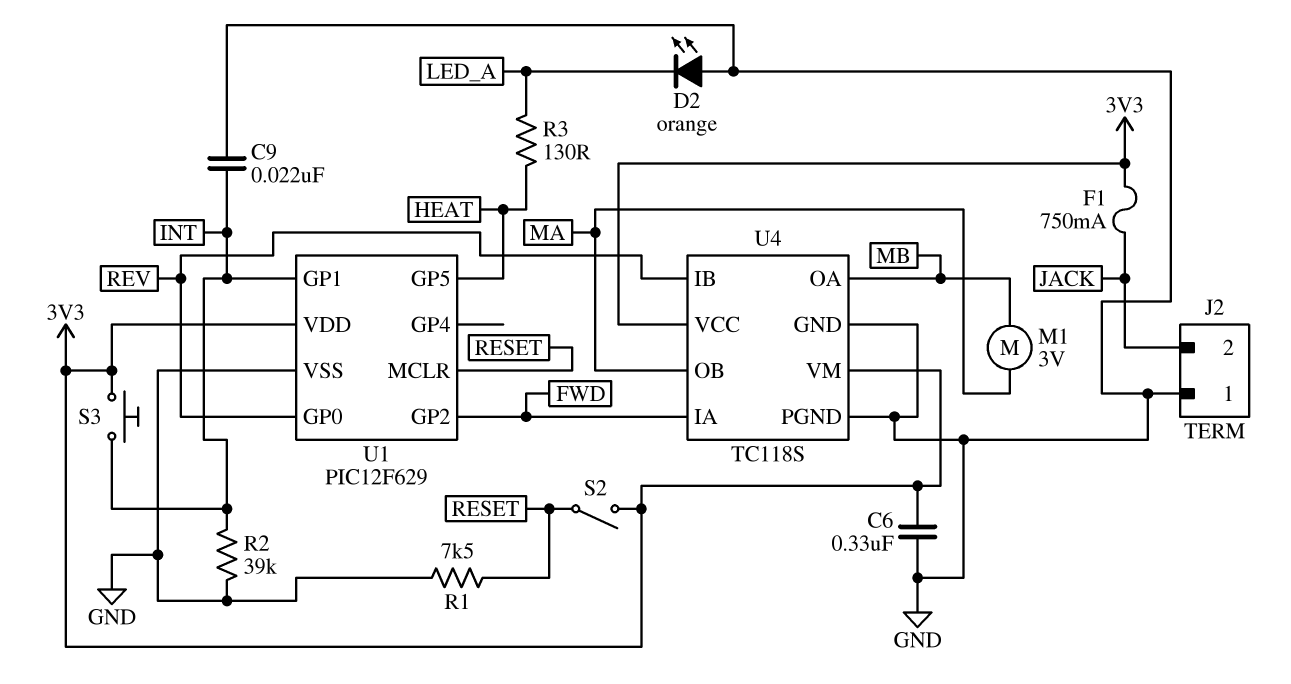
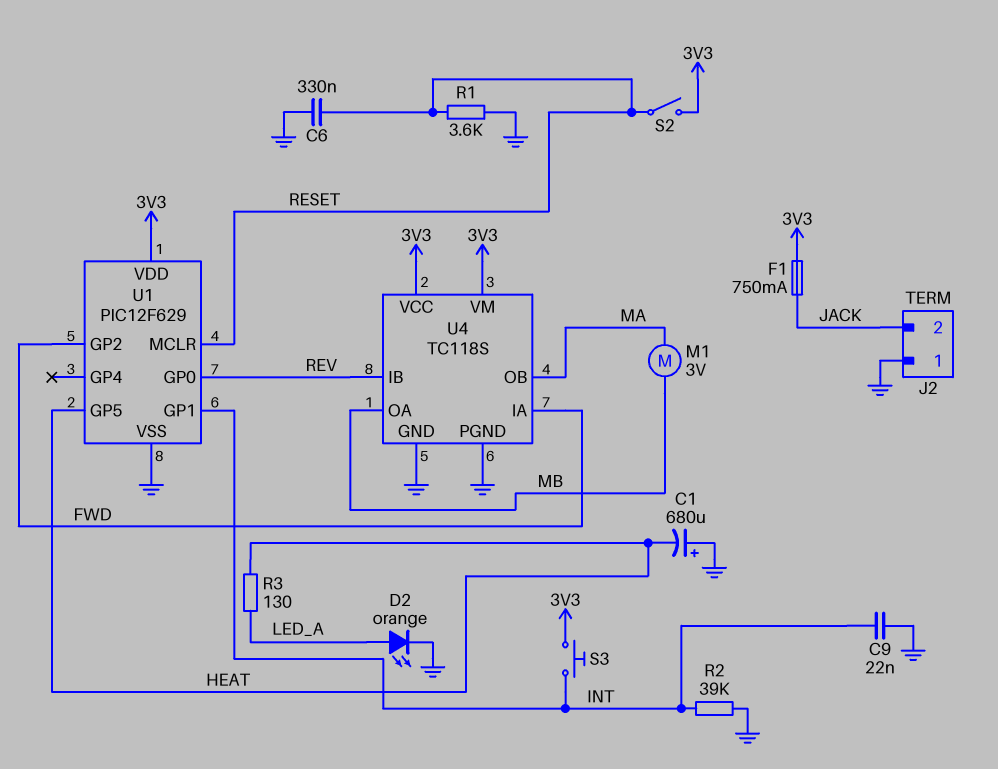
C1: none -> 680uF (plus GND, minus HEAT)
C6: 330nF (3V3, GND) -> 330nF (GND, RESET)
D2: LED orange (A GND, K LED_A) -> LED orange (A LED_A, K GND)
R1: 7.5k (GND, RESET) -> 3.6k (GND, RESET)

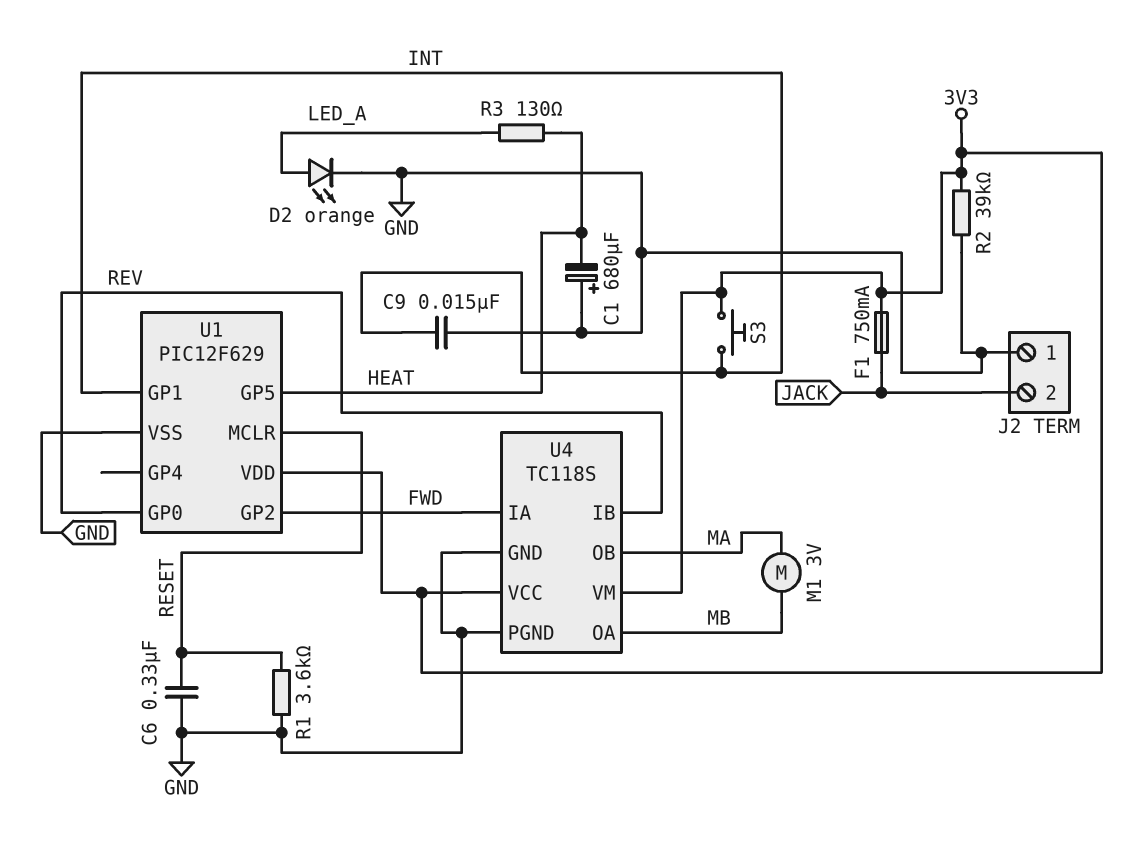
C9: 22nF (GND, INT) -> 15nF (GND, INT)
R2: 39k (GND, INT) -> 39k (3V3, GND)
S2: switch (3V3, RESET) -> none

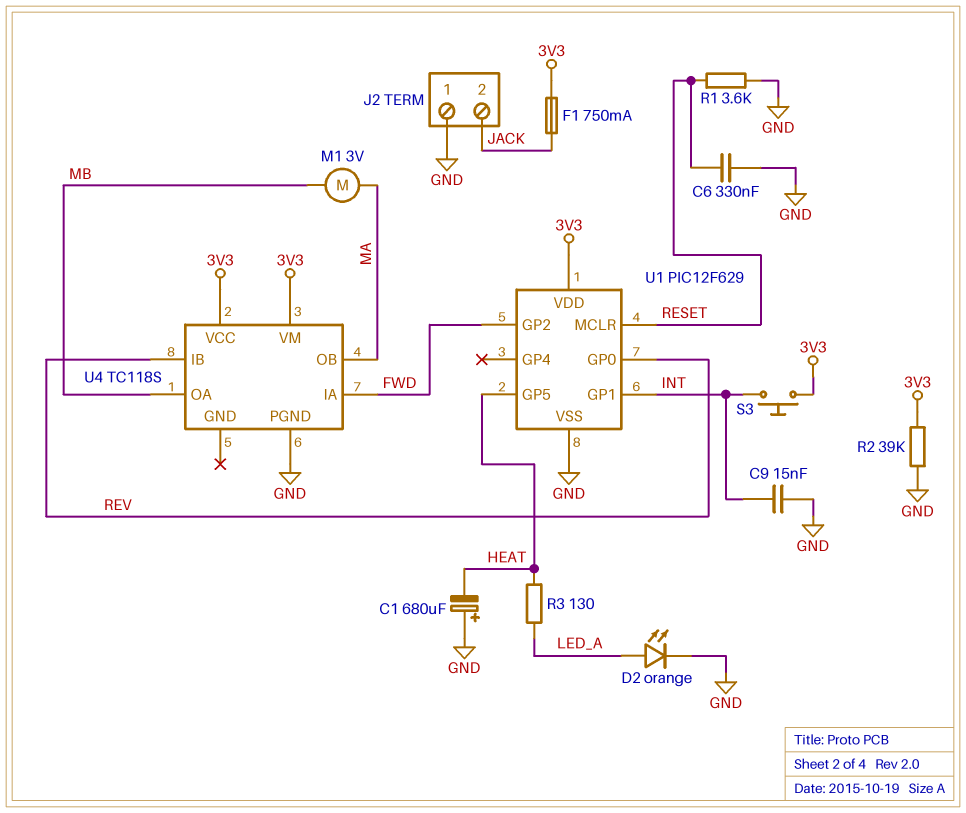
U4 pin GND: GND -> none

